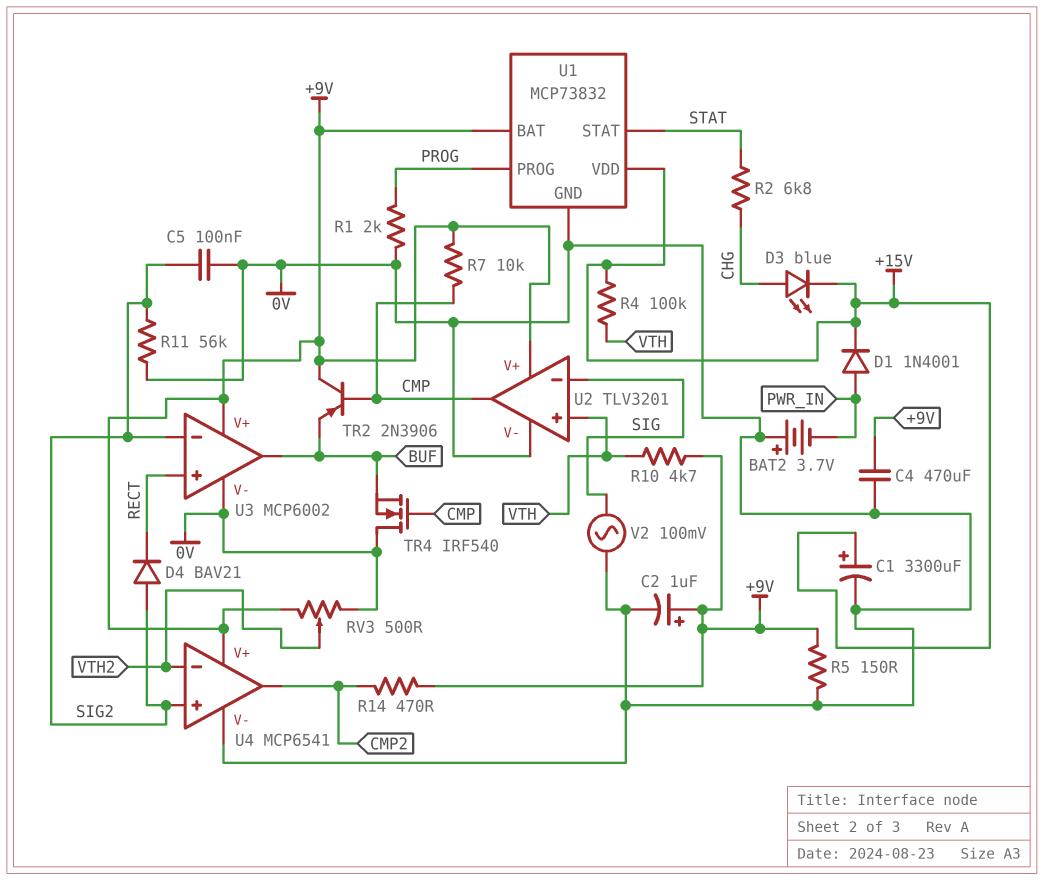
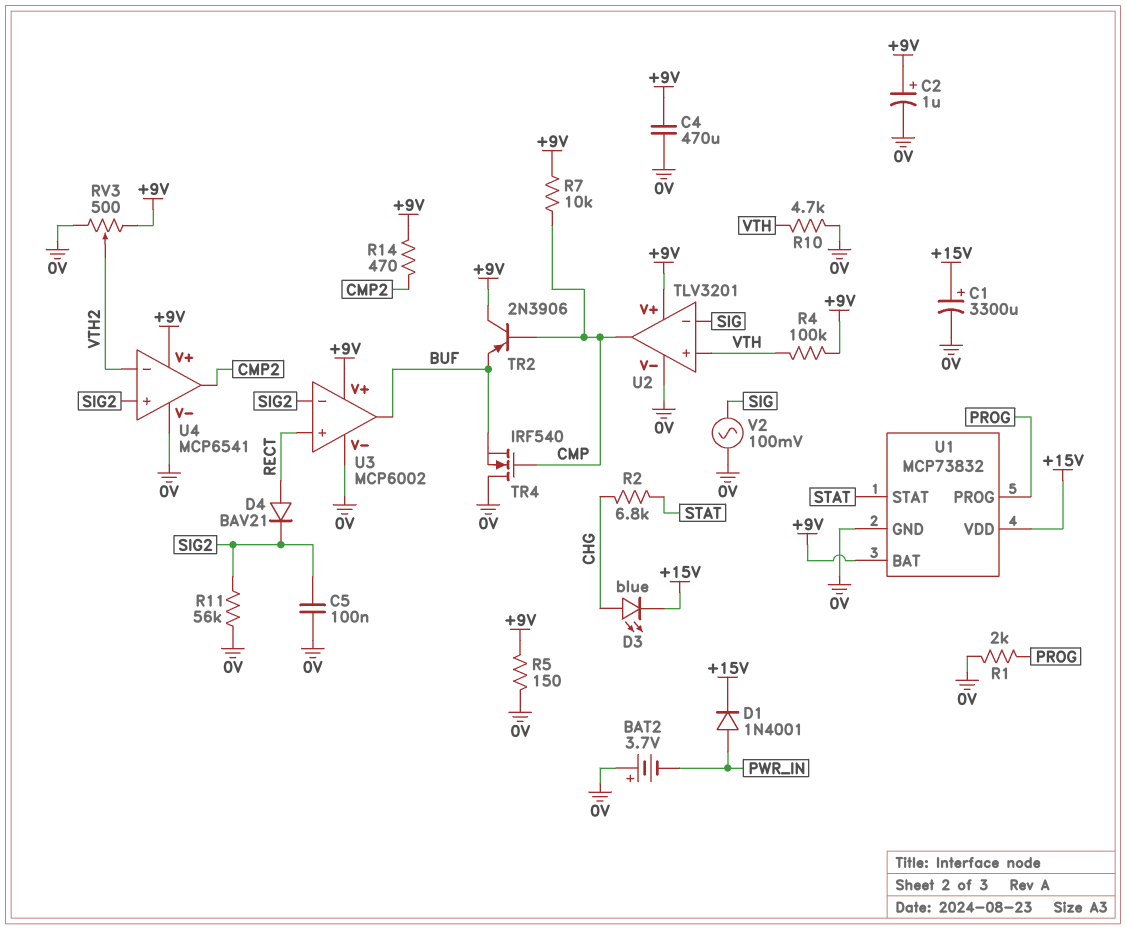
D4: diode BAV21 (A SIG2, K RECT) -> diode BAV21 (A RECT, K SIG2)
R4: 100k (+15V, VTH) -> 100k (+9V, VTH)
R10: 4.7k (+9V, VTH) -> 4.7k (0V, VTH)

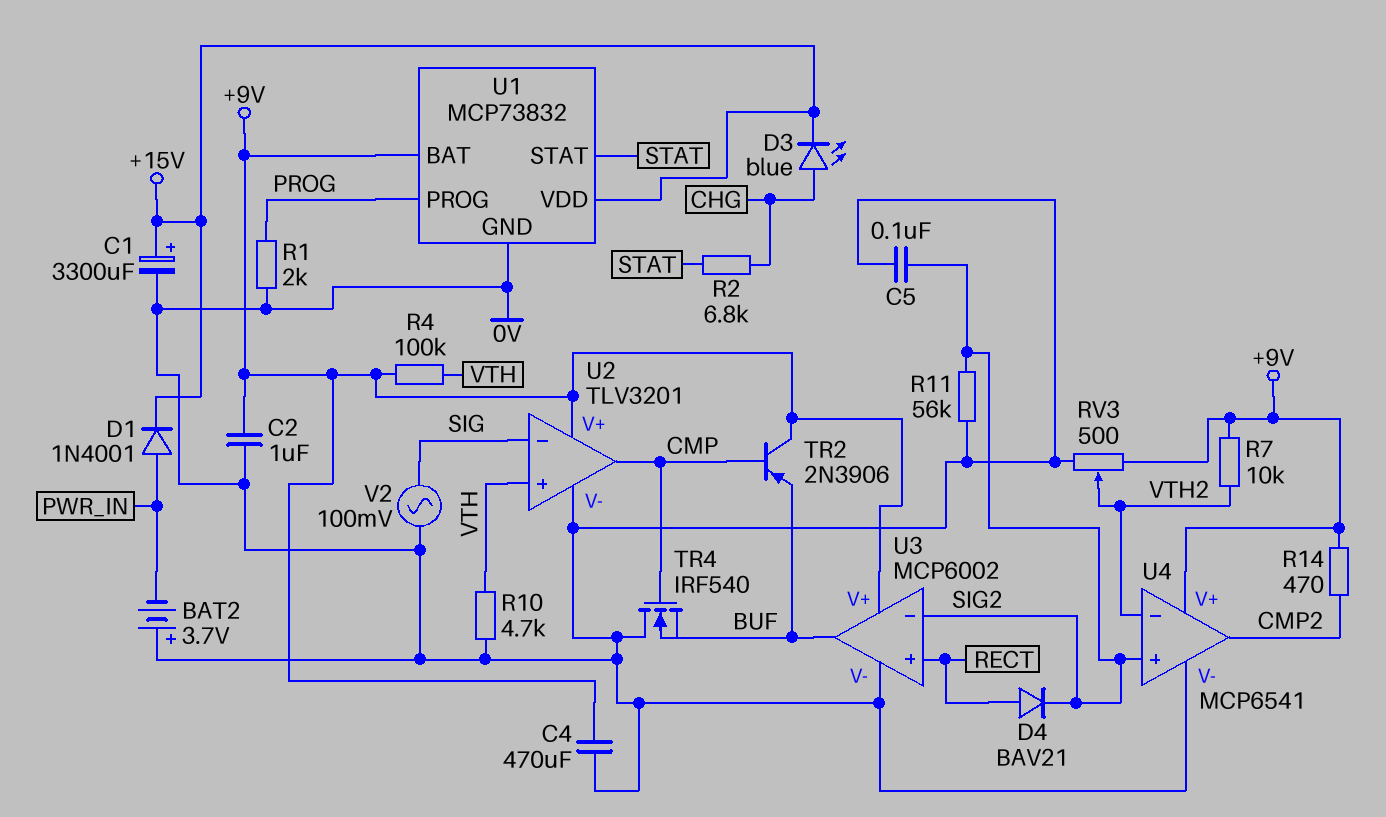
C2: 1uF (plus +9V, minus 0V) -> 1uF (+9V, 0V)
R5: 150 (+9V, 0V) -> none
R7: 10k (+9V, CMP) -> 10k (+9V, VTH2)

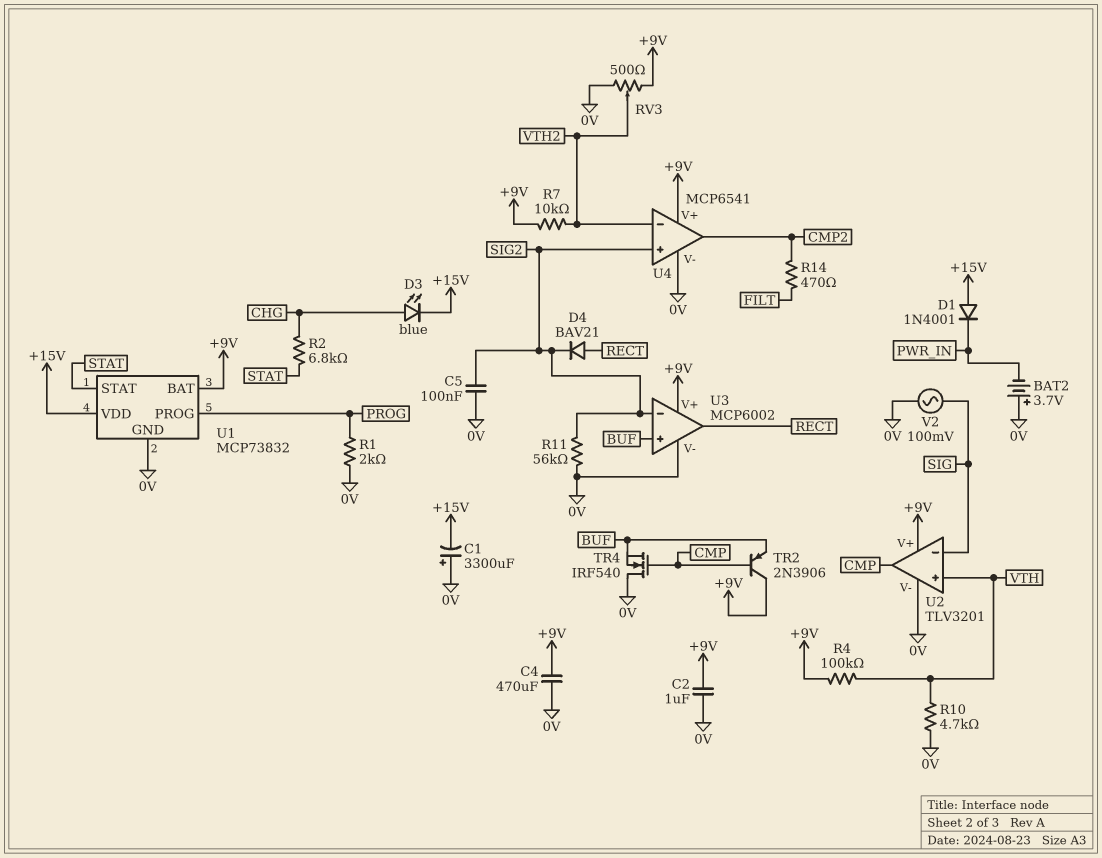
C1: 3300uF (plus +15V, minus 0V) -> 3300uF (plus 0V, minus +15V)
D1: diode 1N4001 (A PWR_IN, K +15V) -> diode 1N4001 (A +15V, K PWR_IN)
R14: 470 (+9V, CMP2) -> 470 (CMP2, FILT)
U3 pin in+: RECT -> BUF
U3 pin out: BUF -> RECT

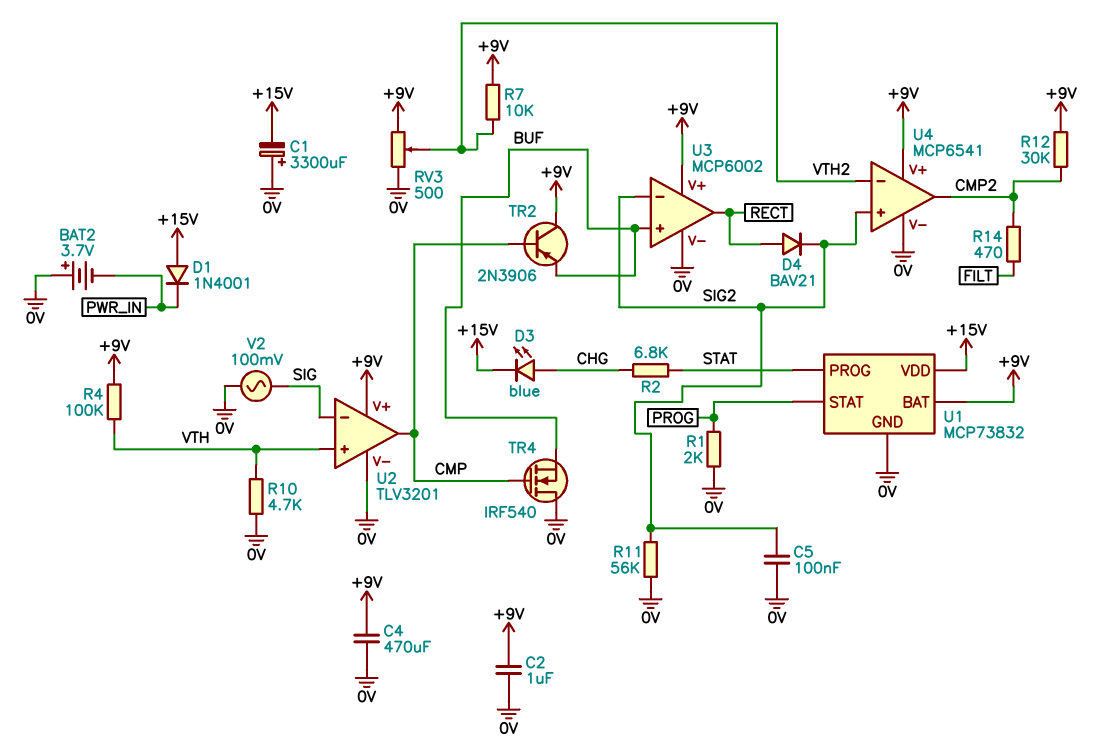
R12: none -> 30k (+9V, CMP2)
U1 pin PROG: PROG -> STAT
U1 pin STAT: STAT -> PROG

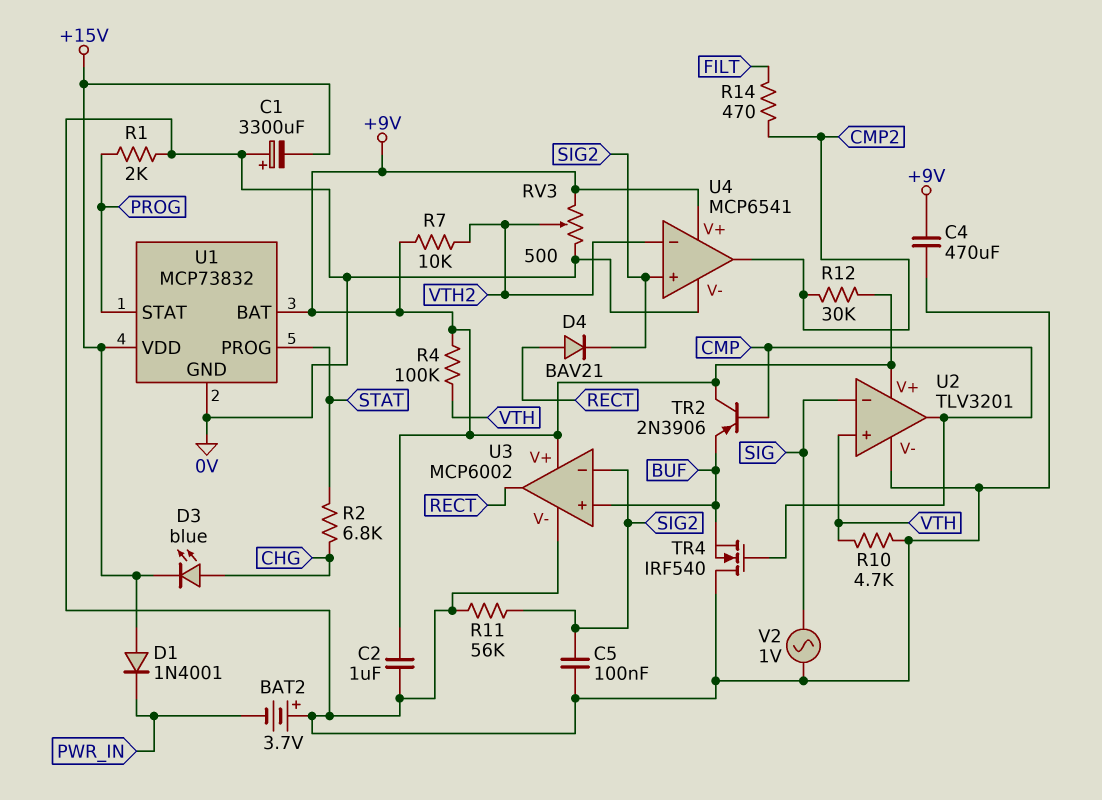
V2: AC 100mV (0V, SIG) -> AC 1V (0V, SIG)

